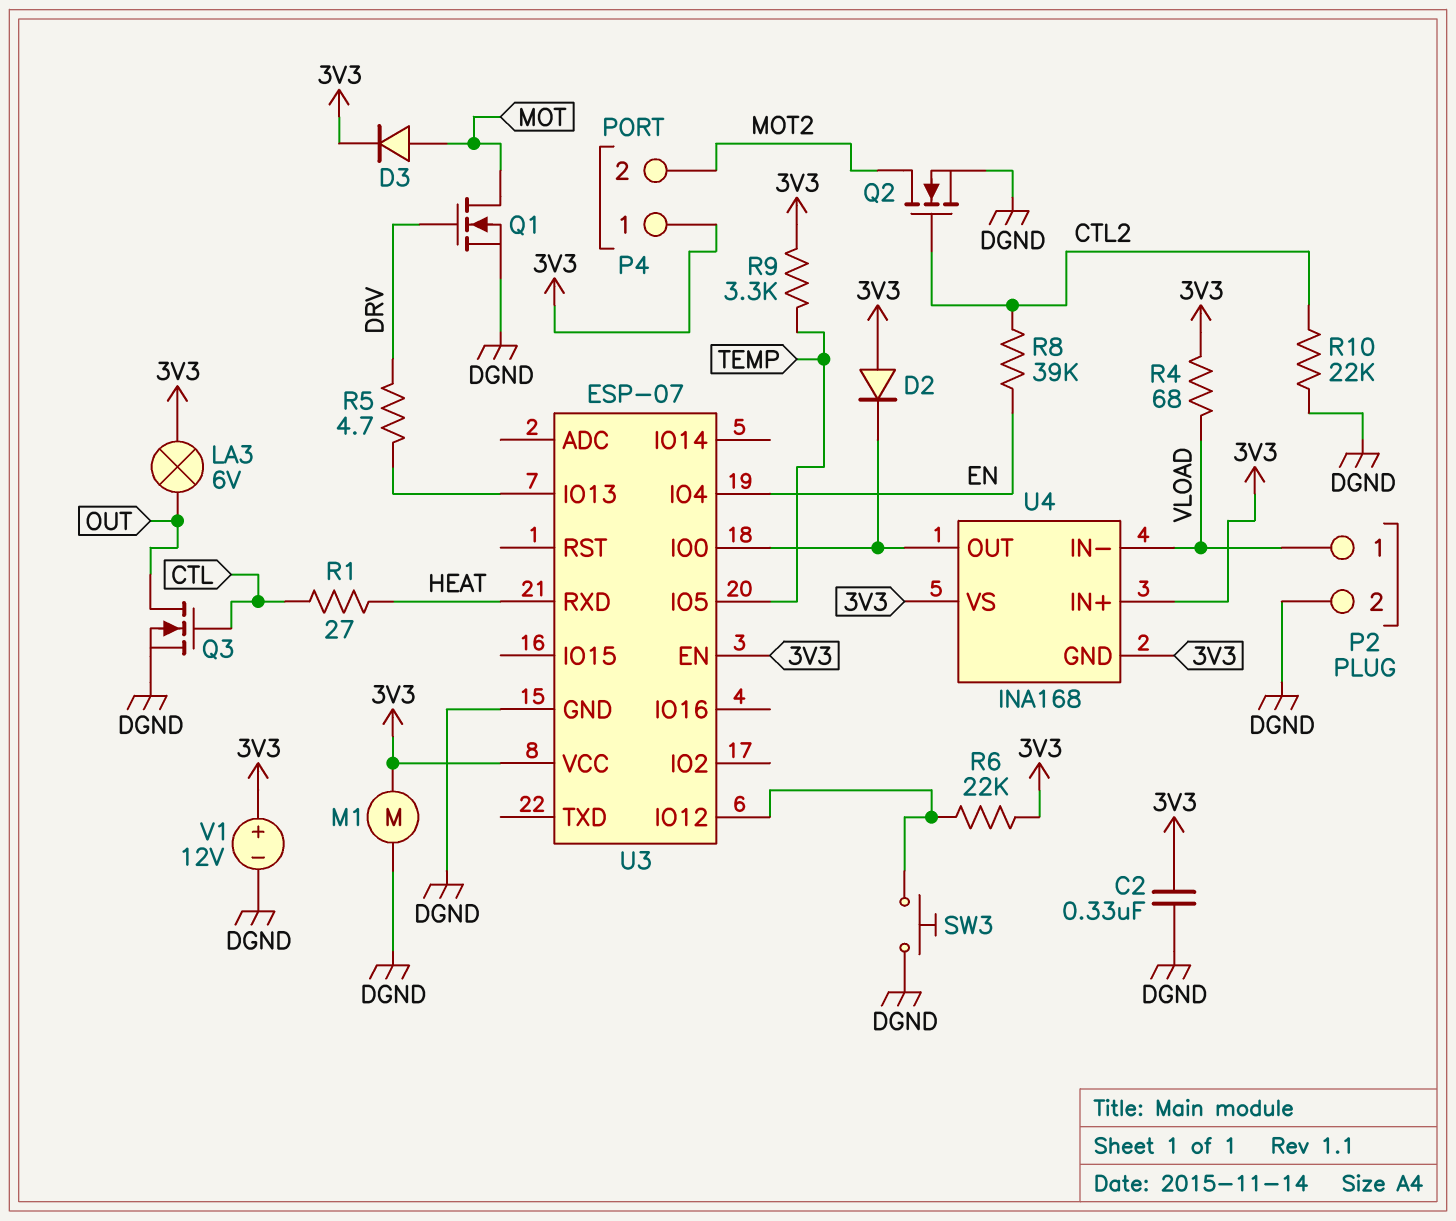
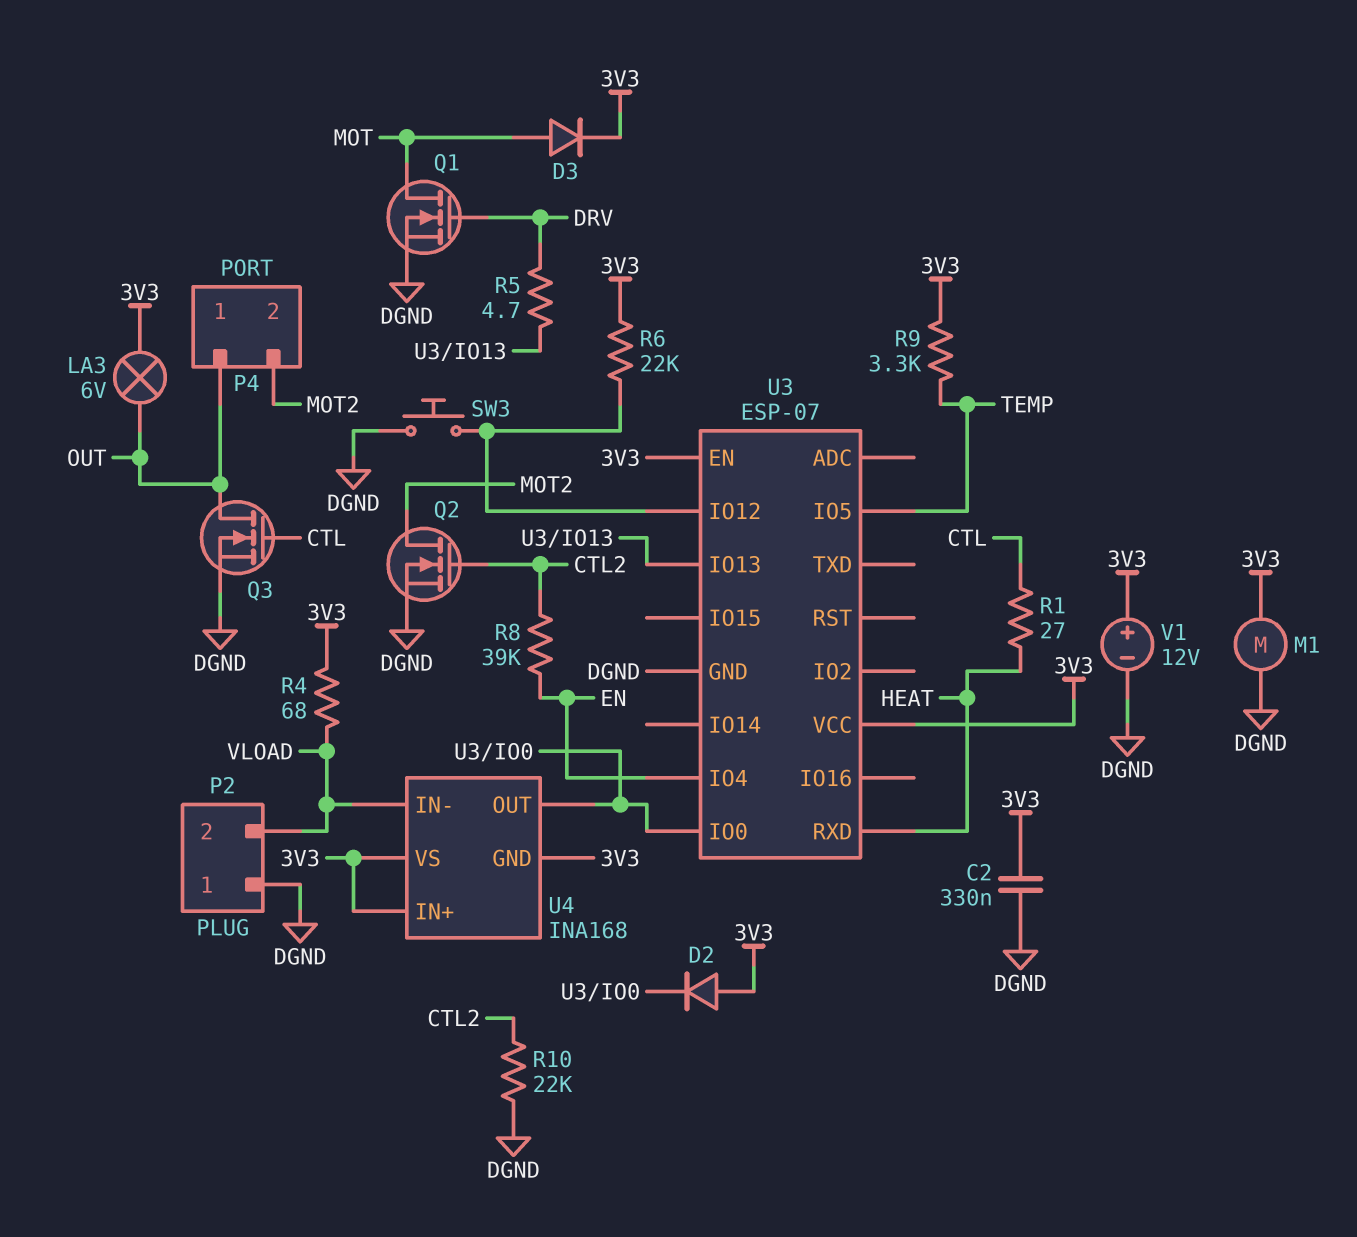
P2 pin 1: VLOAD -> DGND
P2 pin 2: DGND -> VLOAD
P4 pin 1: 3V3 -> OUT

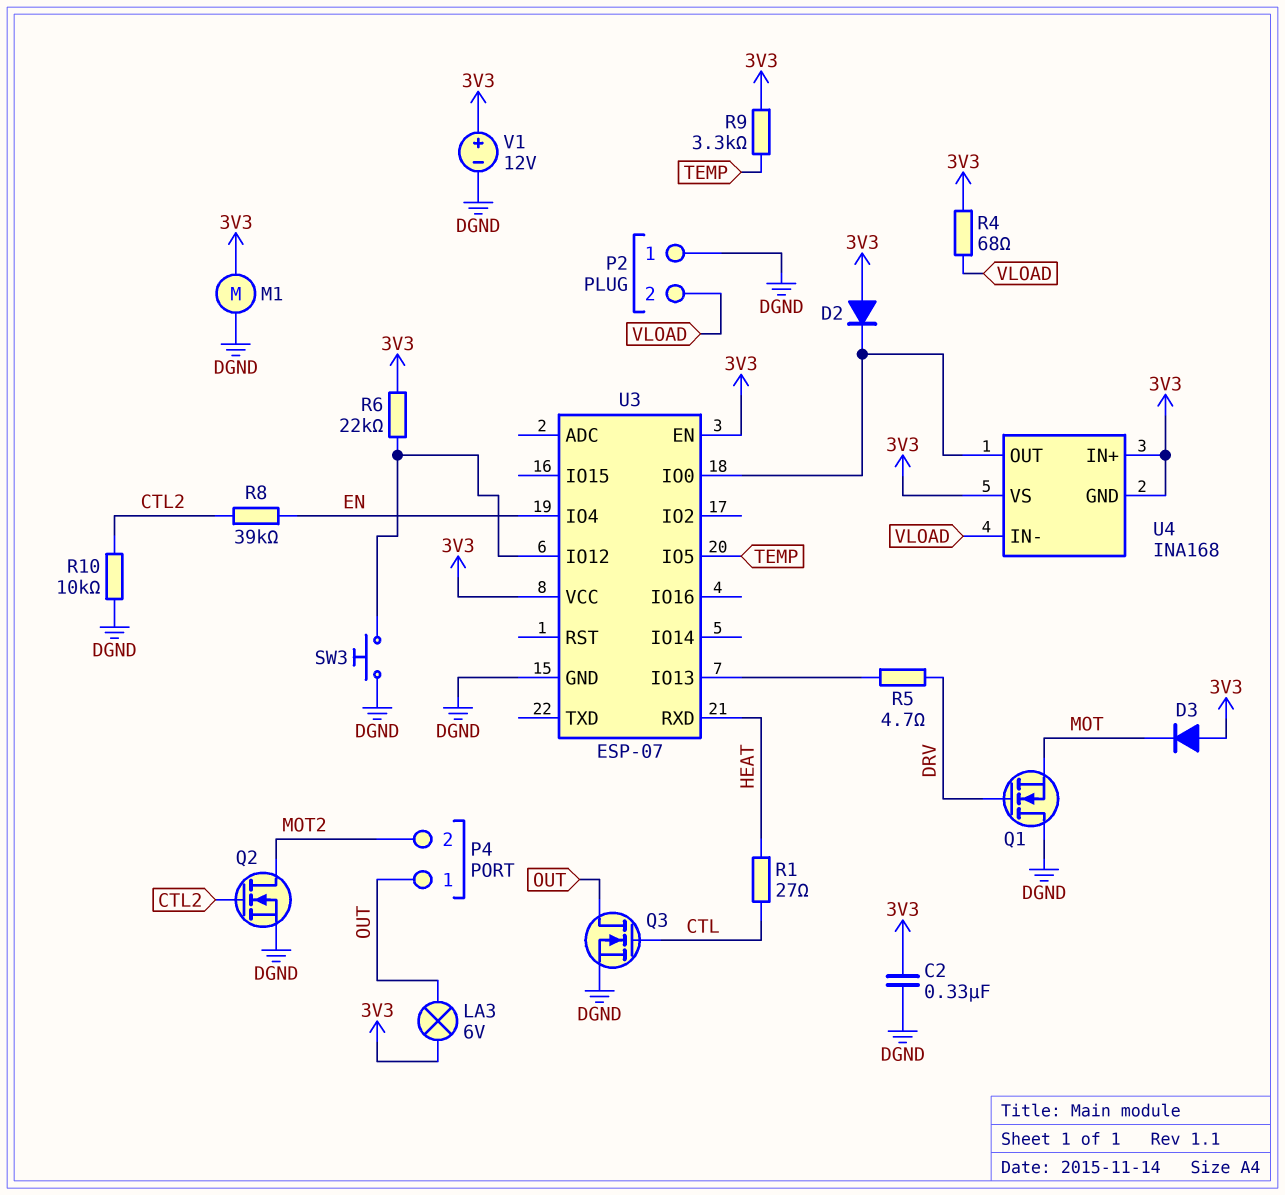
D3: diode (A MOT, K 3V3) -> diode (A 3V3, K MOT)
Q1: NMOS (G DRV, D MOT, S DGND) -> NMOS (G DRV, D DGND, S MOT)
R10: 22k (CTL2, DGND) -> 10k (CTL2, DGND)

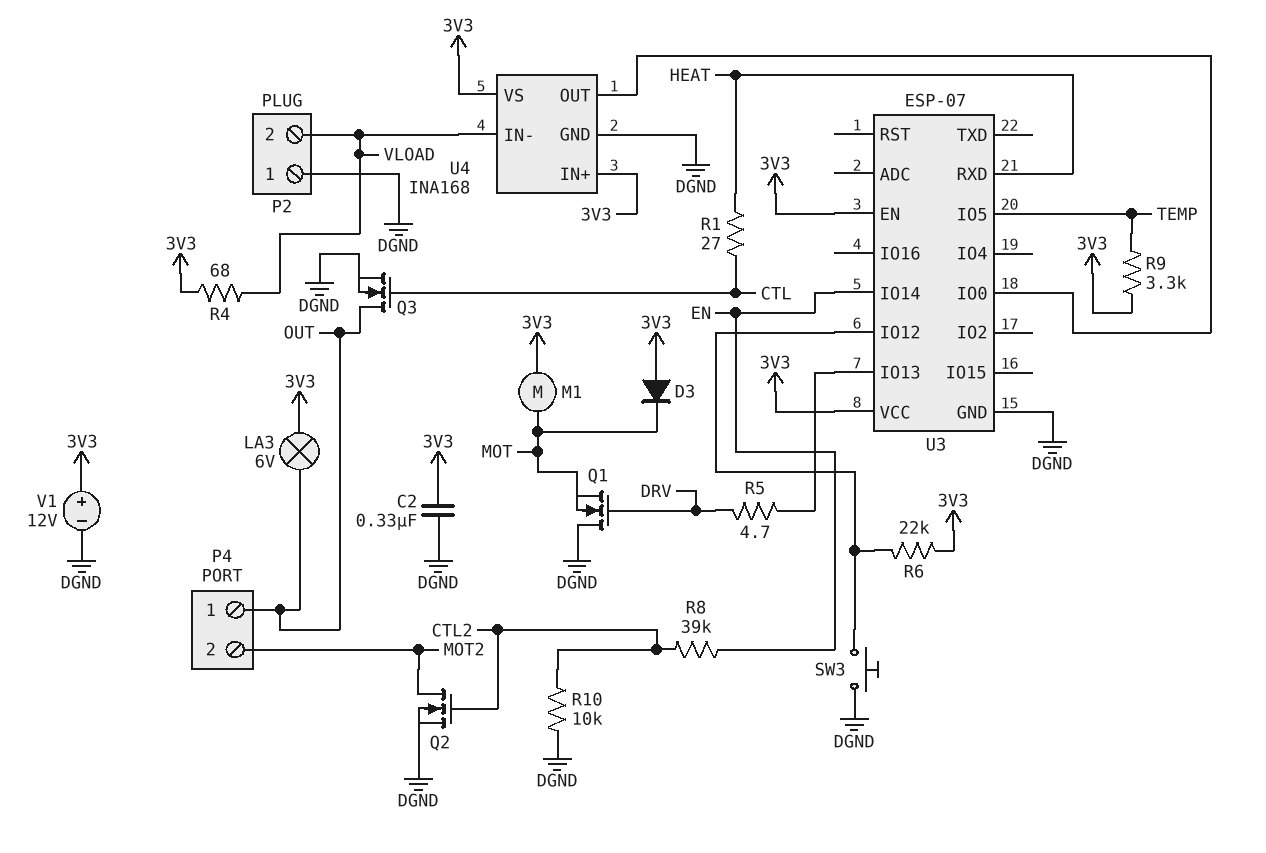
D2: diode (A 3V3, K U3/IO0) -> none
M1: motor (3V3, DGND) -> motor (3V3, MOT)
U3 pin IO4: EN -> none
U3 pin IO14: none -> EN
U4 pin GND: 3V3 -> DGND

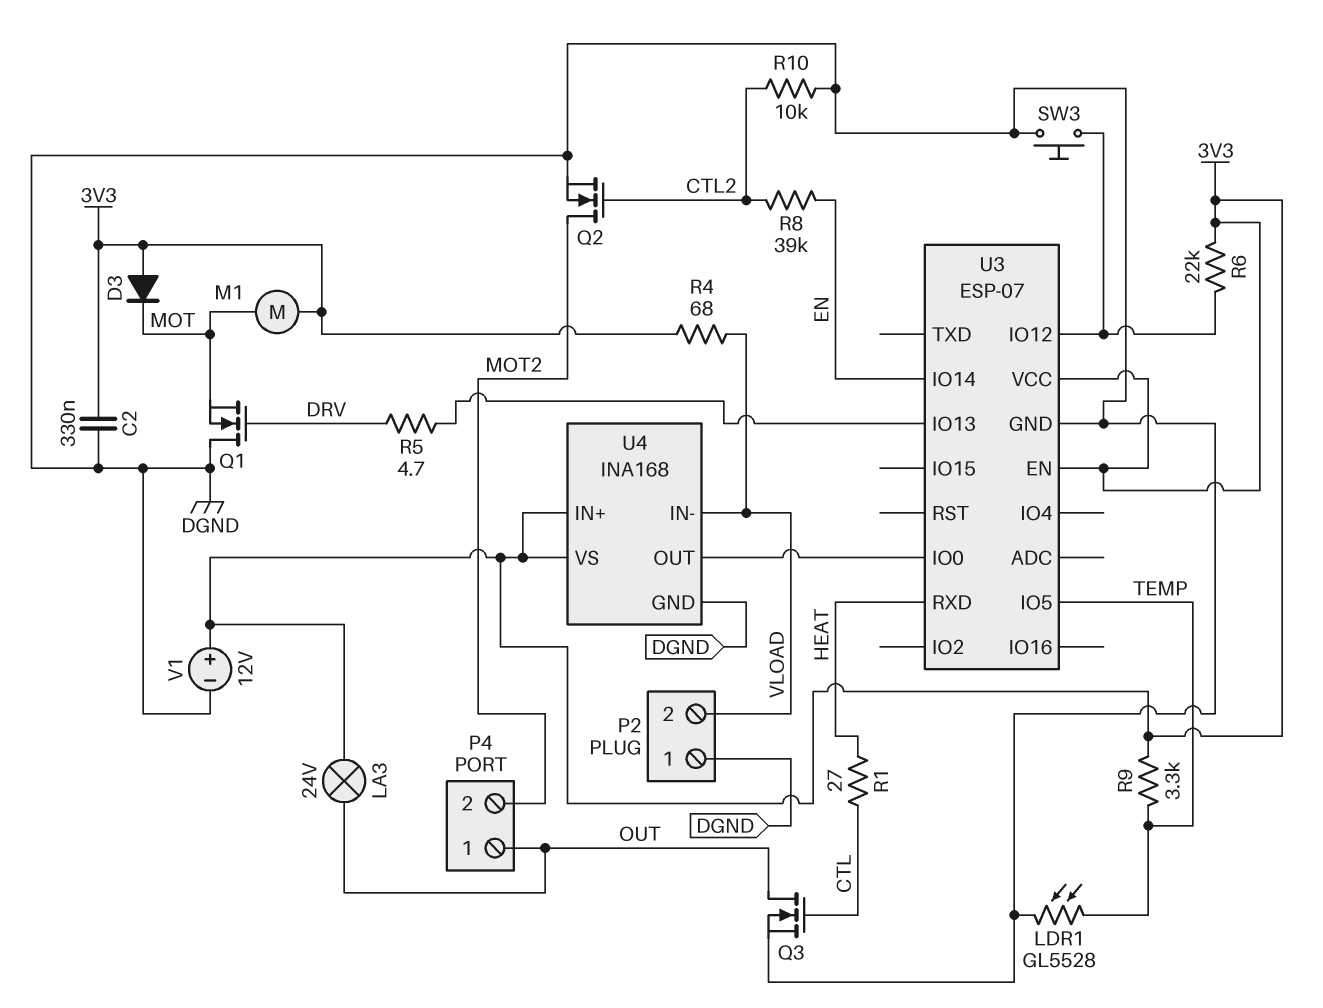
LA3: lamp 6V (3V3, OUT) -> lamp 24V (3V3, OUT)
LDR1: none -> GL5528 (DGND, TEMP)

